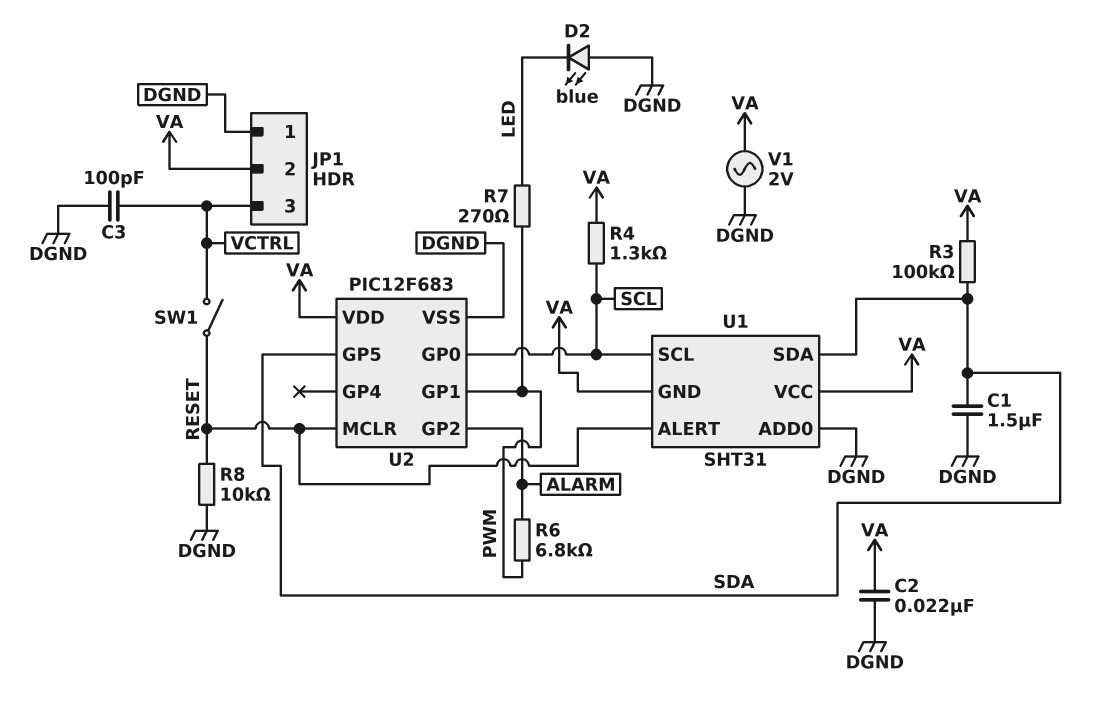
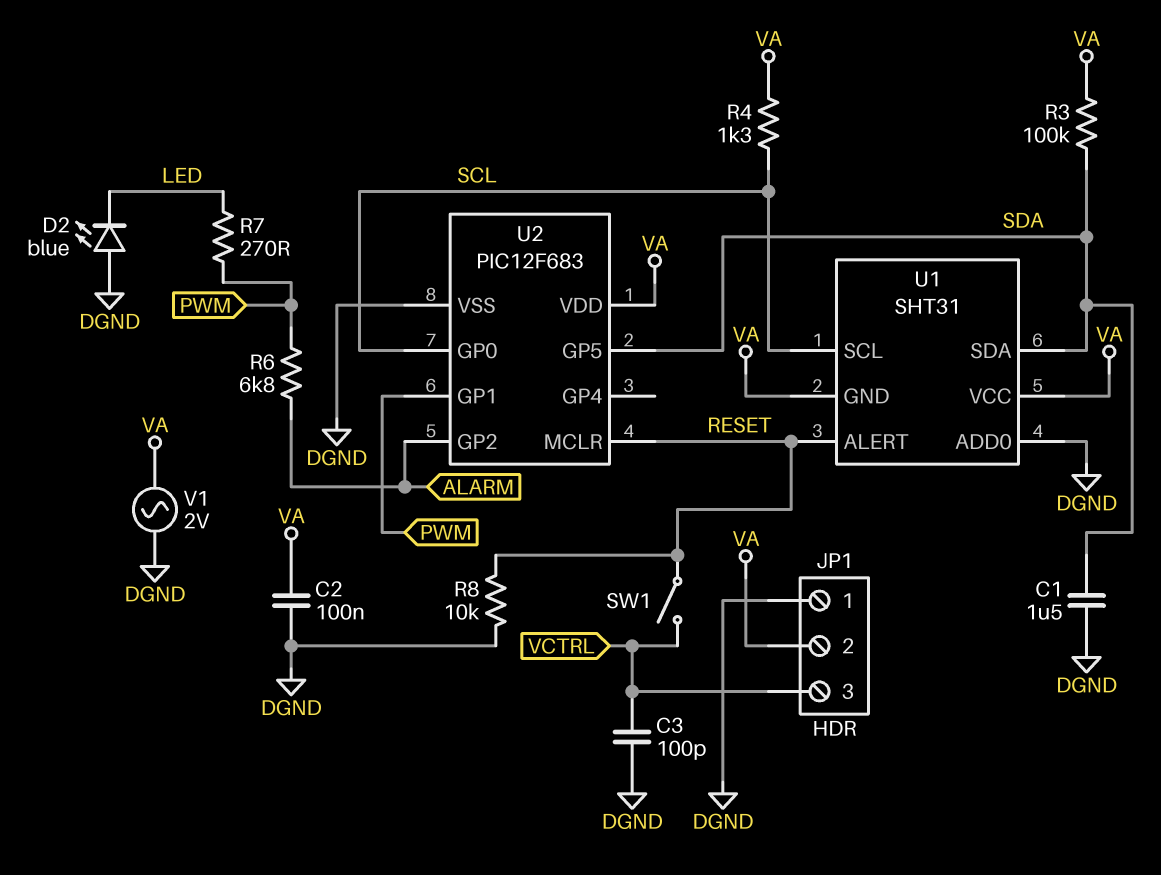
C2: 22nF (DGND, VA) -> 100nF (DGND, VA)

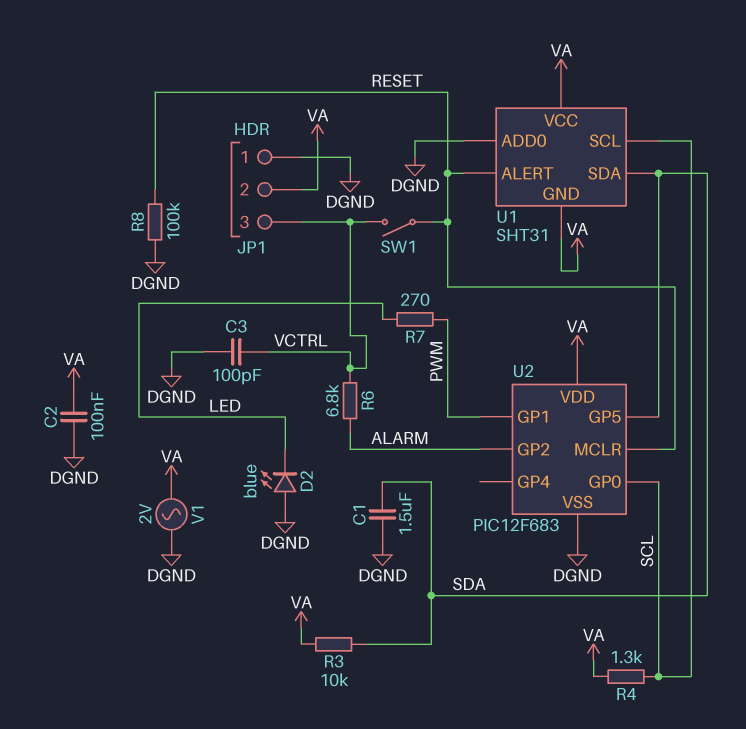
R3: 100k (SDA, VA) -> 10k (SDA, VA)
R6: 6.8k (ALARM, PWM) -> 6.8k (ALARM, VCTRL)
R8: 10k (DGND, RESET) -> 100k (DGND, RESET)

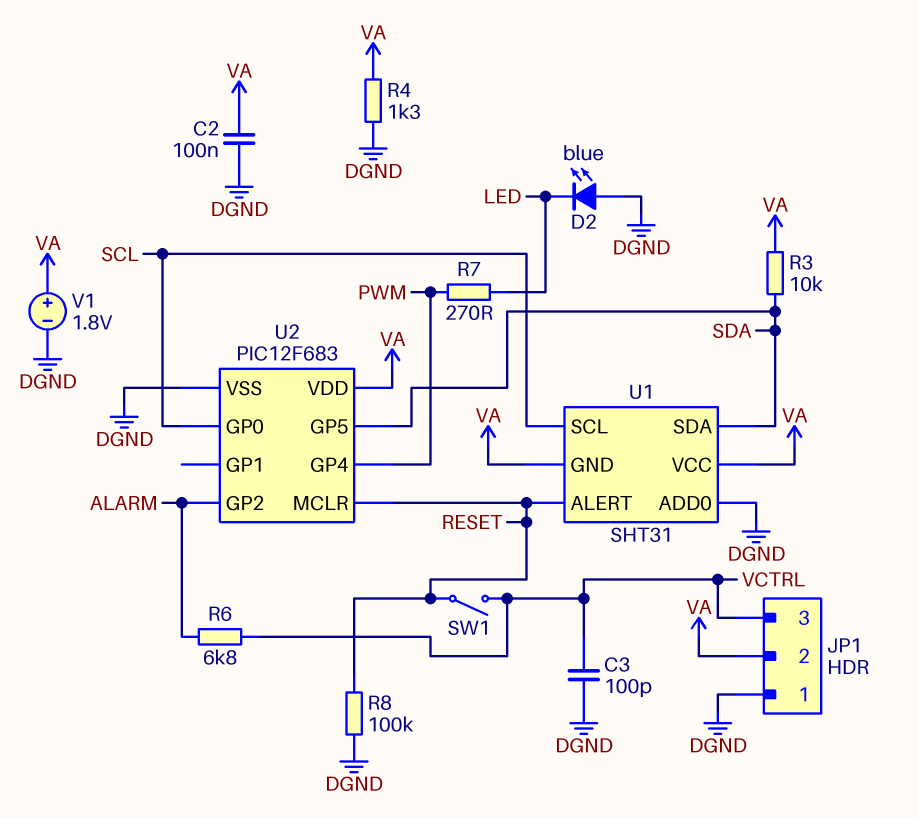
C1: 1.5uF (DGND, SDA) -> none
R4: 1.3k (SCL, VA) -> 1.3k (DGND, VA)
U2 pin GP1: PWM -> none
U2 pin GP4: none -> PWM
V1: AC 2V (DGND, VA) -> 1.8V (plus VA, minus DGND)

